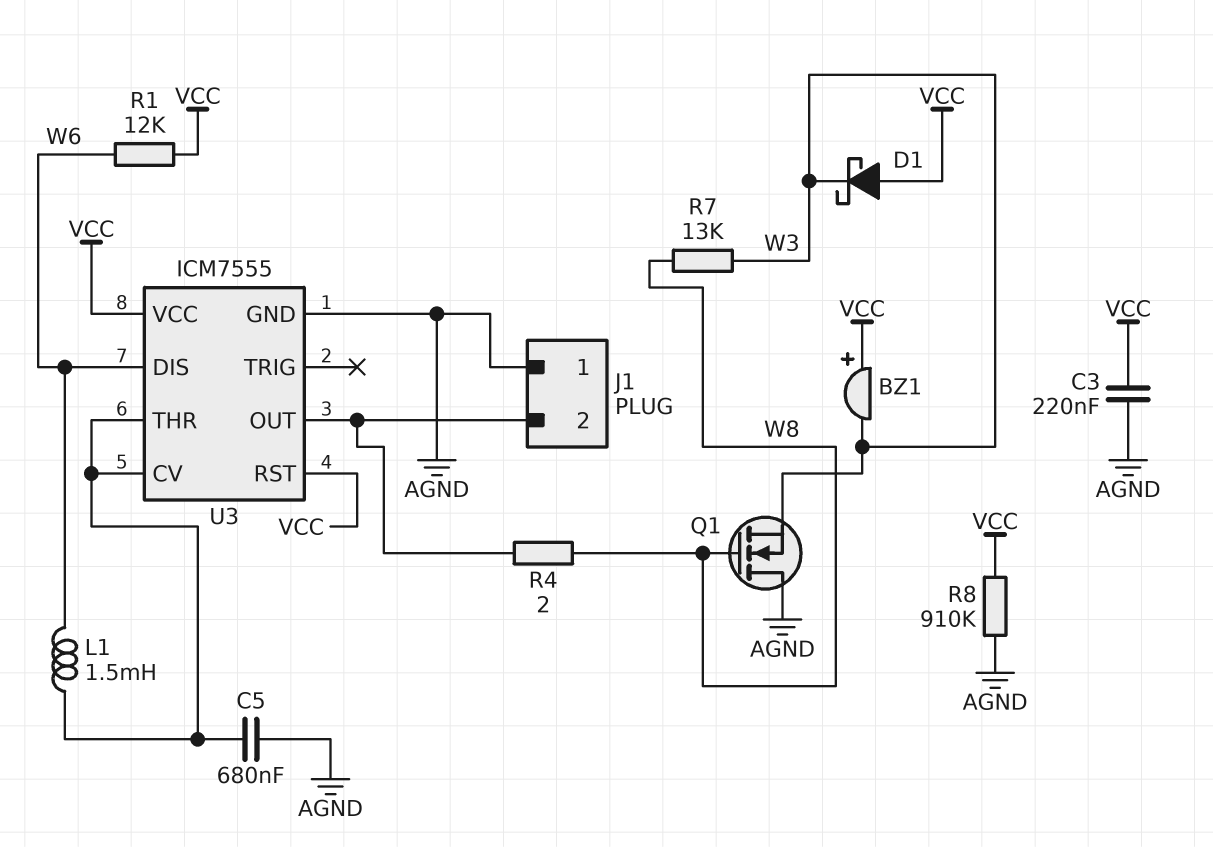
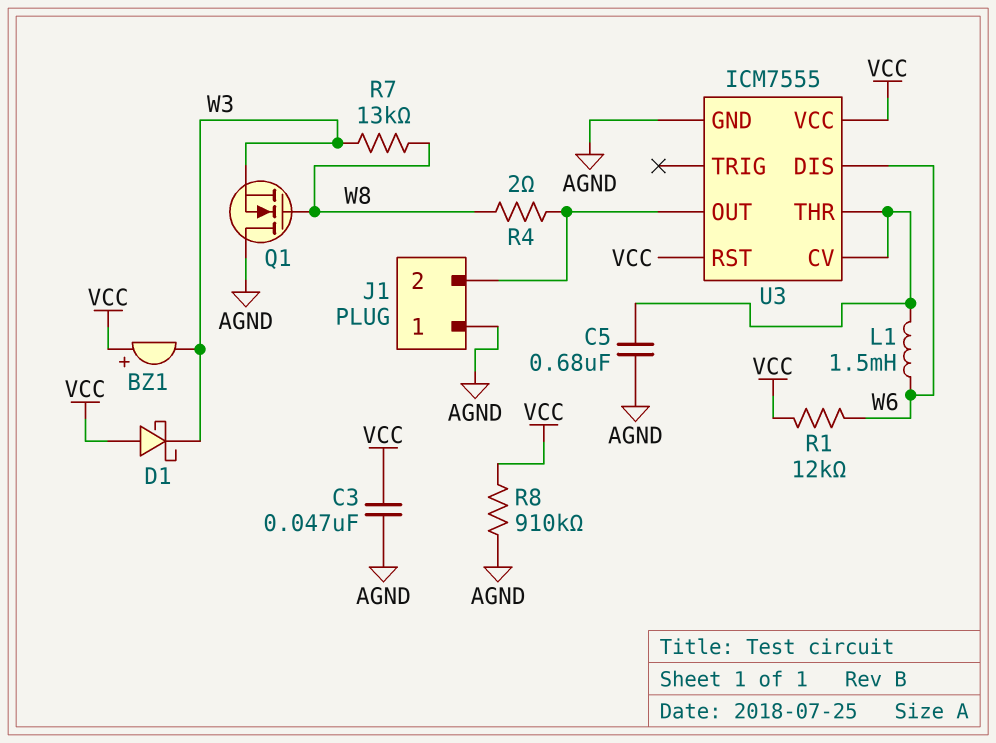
C3: 220nF (AGND, VCC) -> 47nF (AGND, VCC)

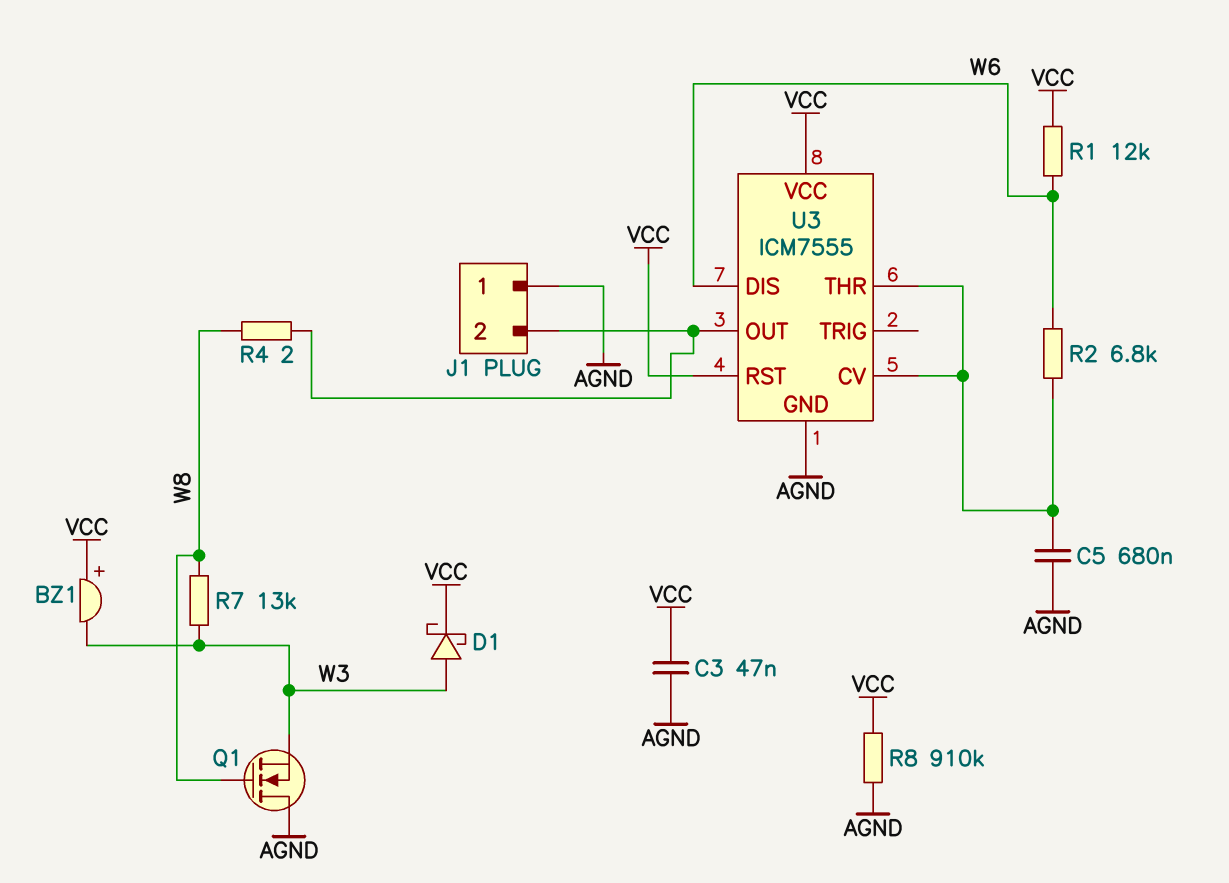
D1: schottky (A VCC, K W3) -> schottky (A W3, K VCC)
L1: 1.5mH (U3/CV, W6) -> none
R2: none -> 6.8k (U3/CV, W6)

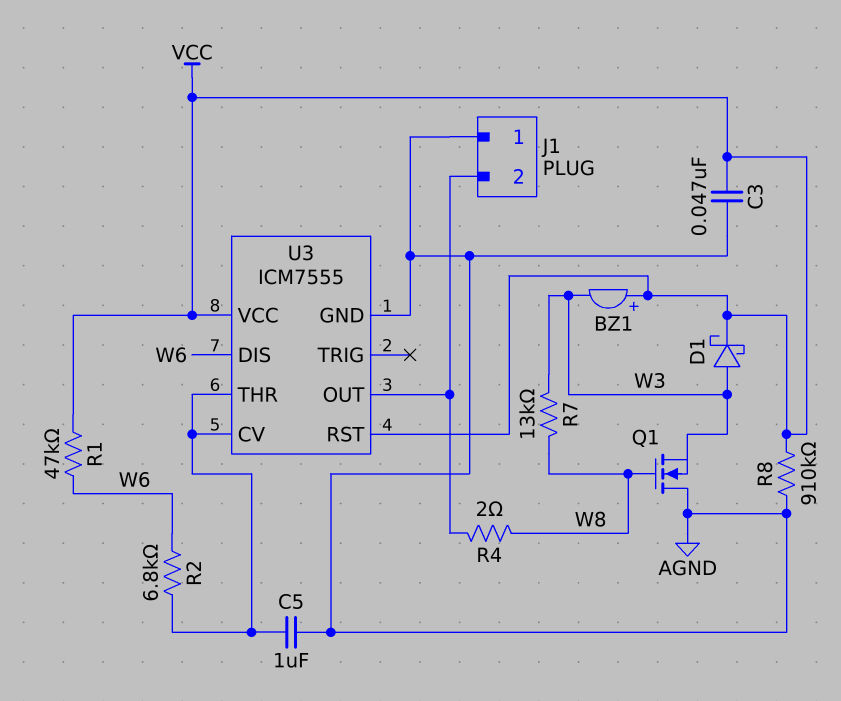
C5: 680nF (AGND, U3/CV) -> 1uF (AGND, U3/CV)
R1: 12k (VCC, W6) -> 47k (VCC, W6)

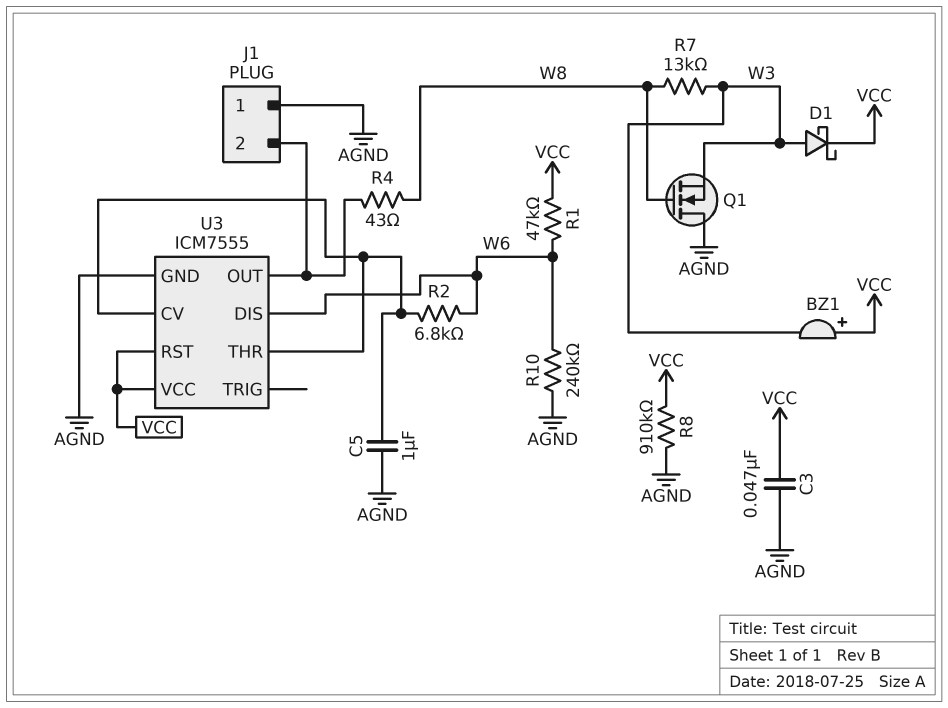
R4: 2 (J1/2, W8) -> 43 (J1/2, W8)
R10: none -> 240k (AGND, W6)

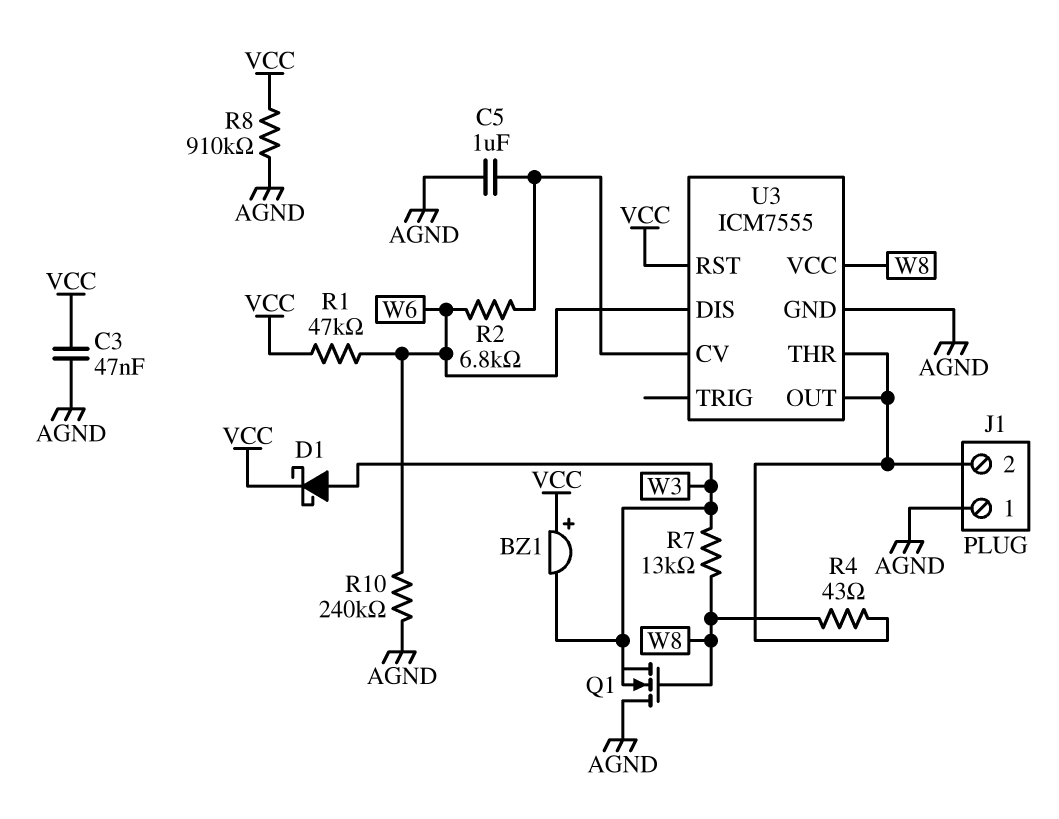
U3 pin THR: U3/CV -> J1/2
U3 pin VCC: VCC -> W8

